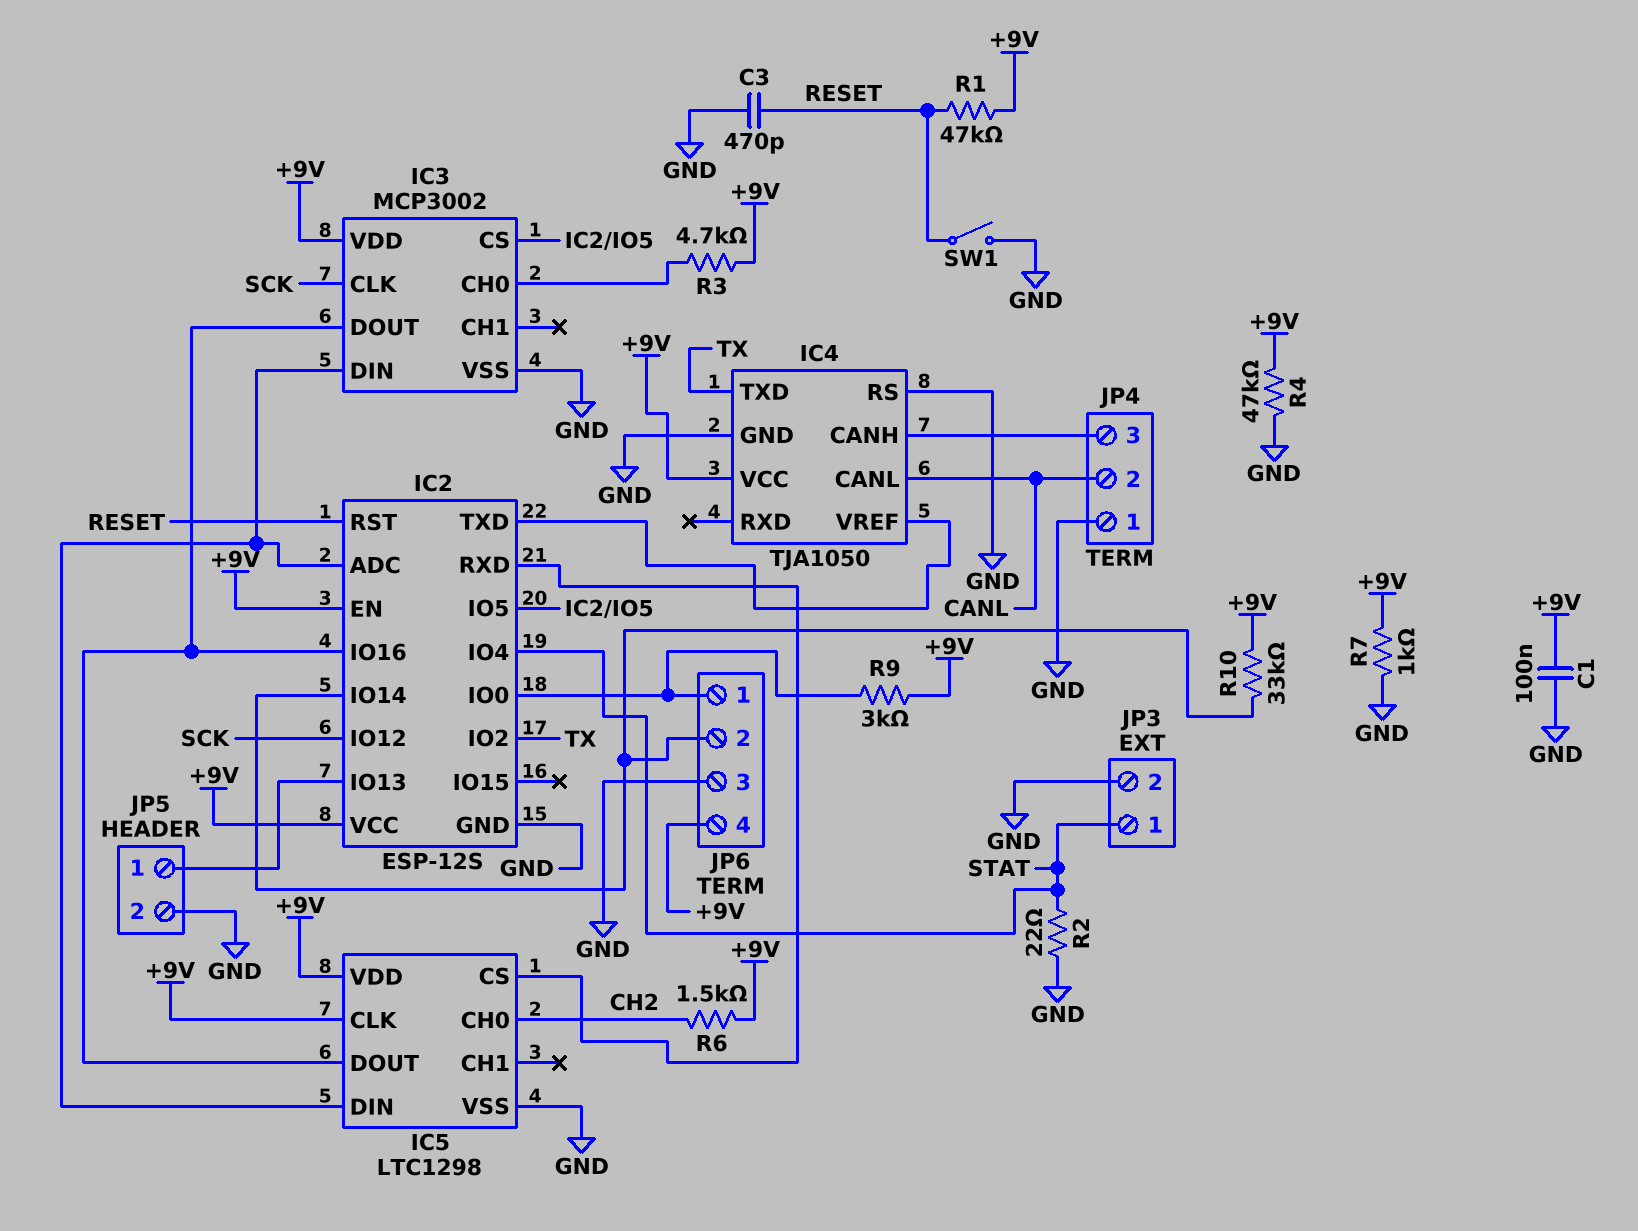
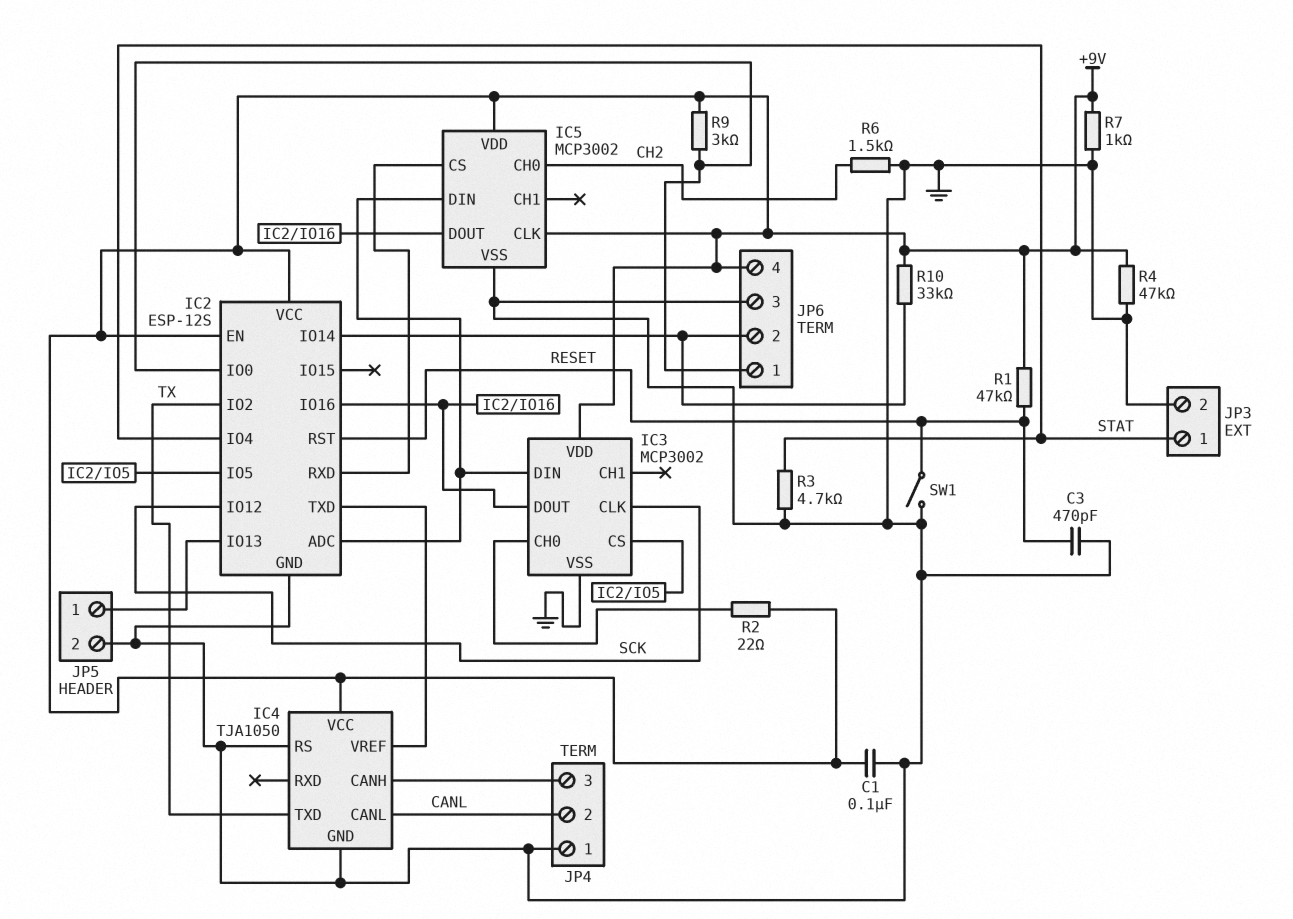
IC5: LTC1298 -> MCP3002
R2: 22 (GND, STAT) -> 22 (+9V, IC3/CH0)
R3: 4.7k (+9V, IC3/CH0) -> 4.7k (GND, STAT)
R6: 1.5k (+9V, CH2) -> 1.5k (CH2, GND)

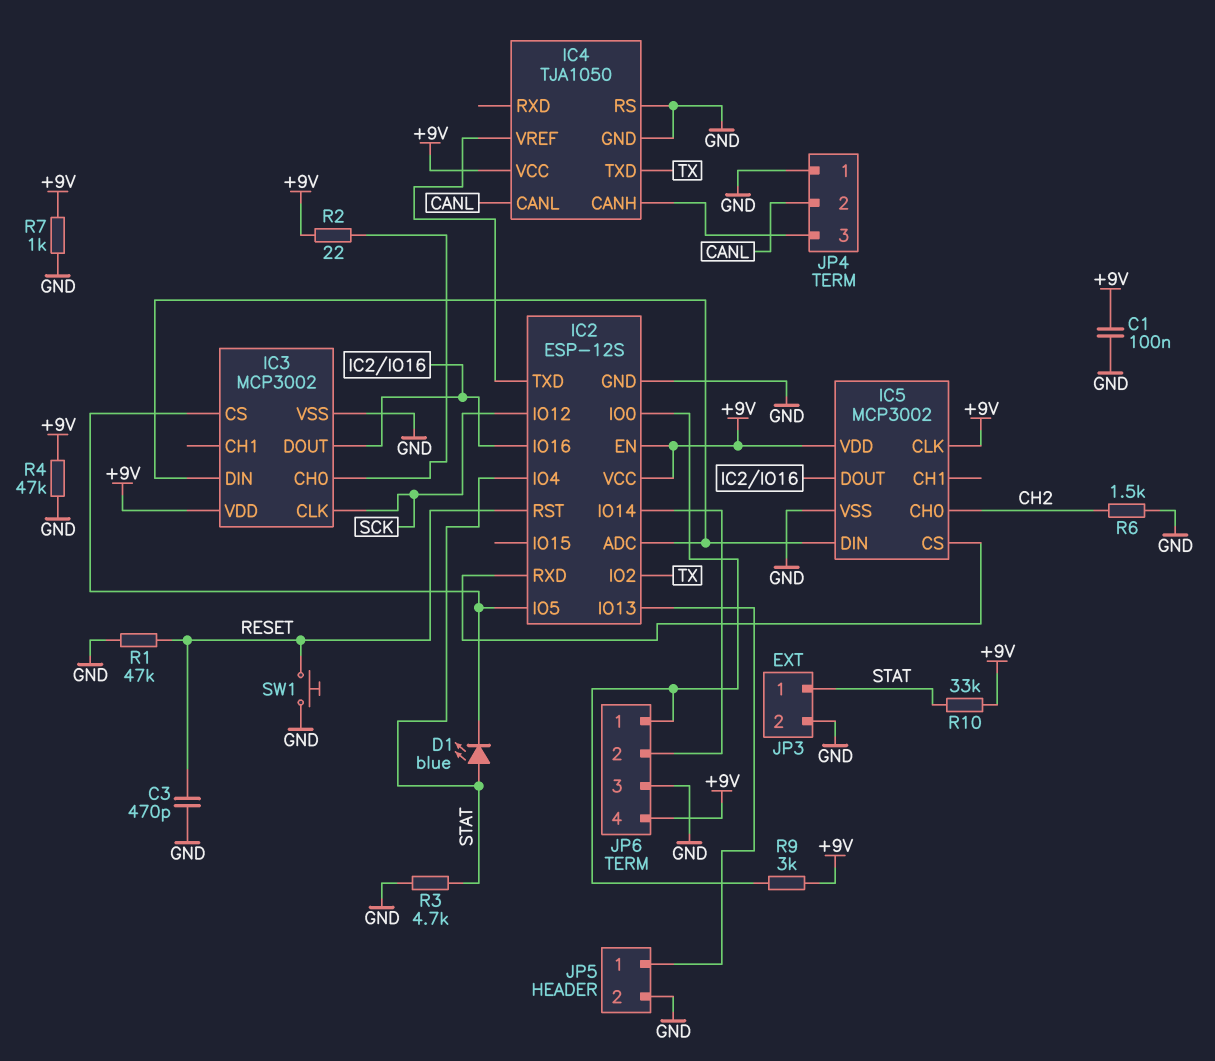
D1: none -> LED blue (A STAT, K IC2/IO5)
R1: 47k (+9V, RESET) -> 47k (GND, RESET)
R10: 33k (+9V, IC2/IO14) -> 33k (+9V, STAT)
SW1: switch (GND, RESET) -> button (GND, RESET)

